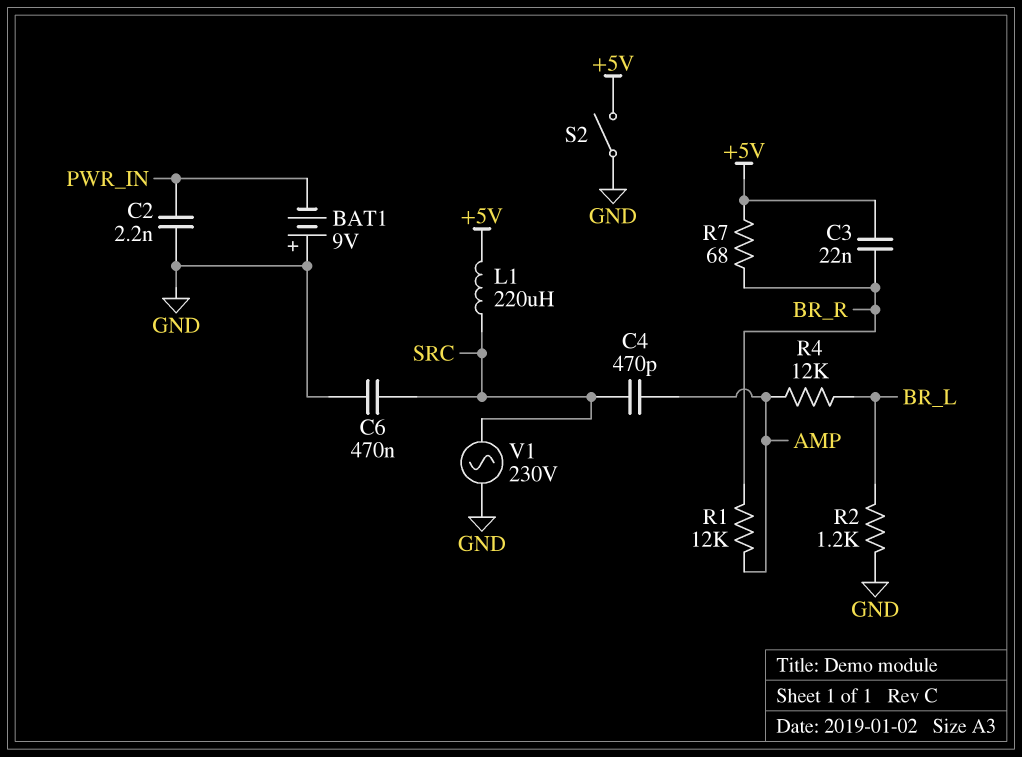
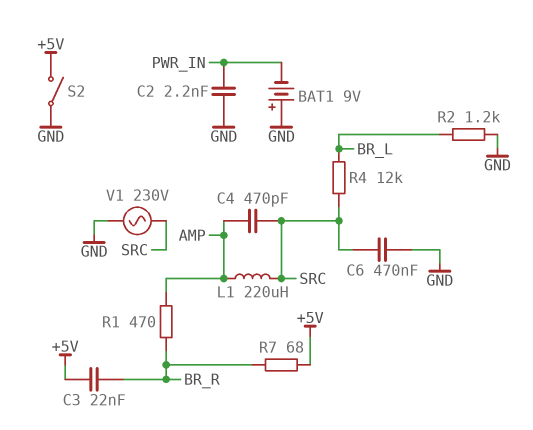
L1: 220uH (+5V, SRC) -> 220uH (AMP, SRC)
R1: 12k (AMP, BR_R) -> 470 (AMP, BR_R)
R4: 12k (AMP, BR_L) -> 12k (BR_L, SRC)

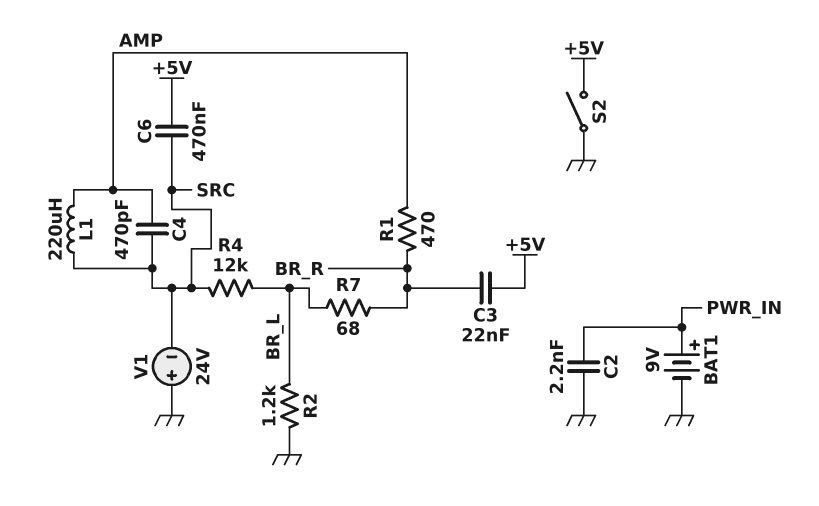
BAT1: 9V (plus GND, minus PWR_IN) -> 9V (plus PWR_IN, minus GND)
C6: 470nF (GND, SRC) -> 470nF (+5V, SRC)
R7: 68 (+5V, BR_R) -> 68 (BR_L, BR_R)
V1: AC 230V (GND, SRC) -> 24V (plus GND, minus SRC)

